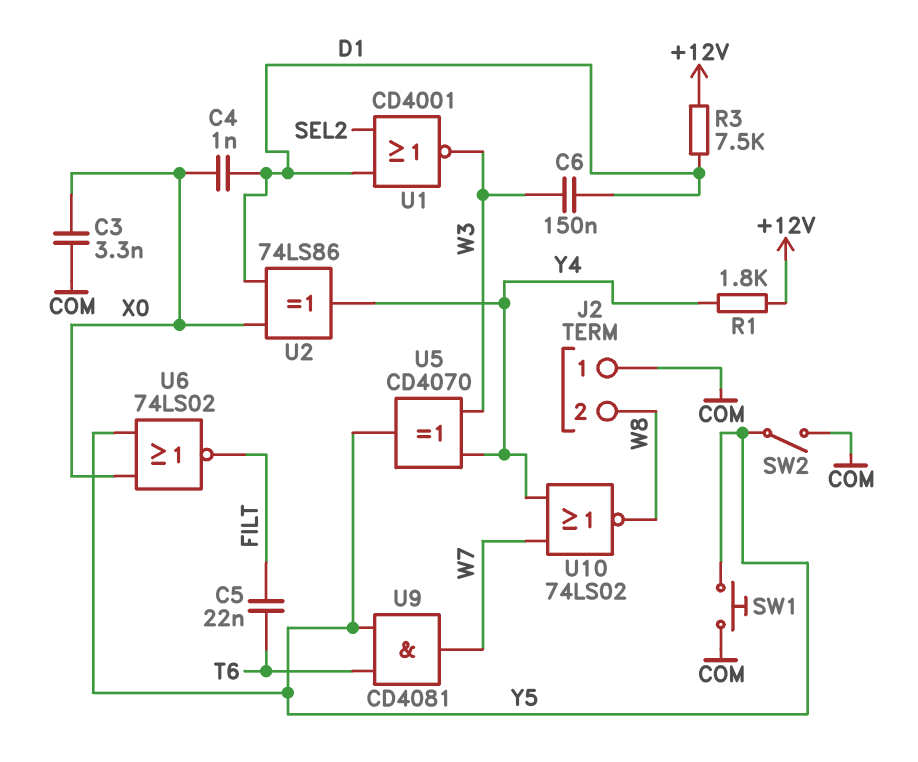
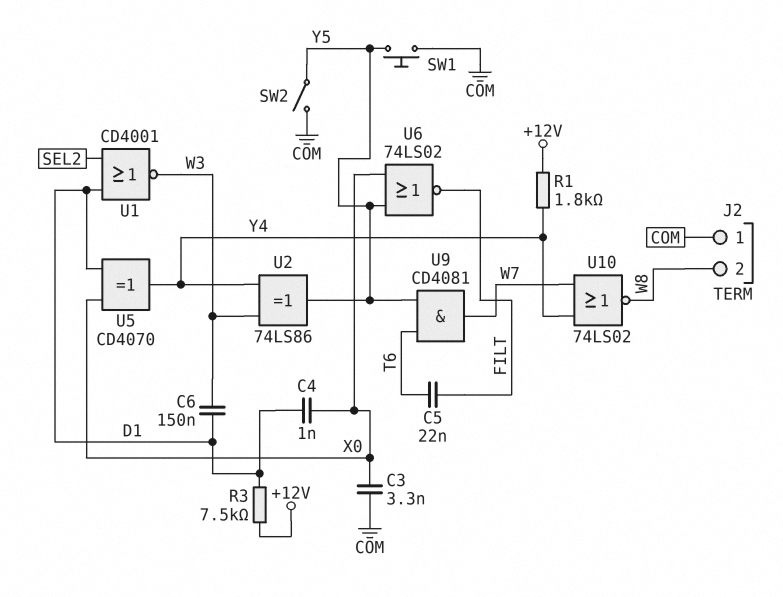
U2: XOR 74LS86 (in D1, in X0, out Y4) -> XOR 74LS86 (in W3, in Y4, out Y5)
U5: XOR CD4070 (in W3, in Y4, out Y5) -> XOR CD4070 (in D1, in X0, out Y4)

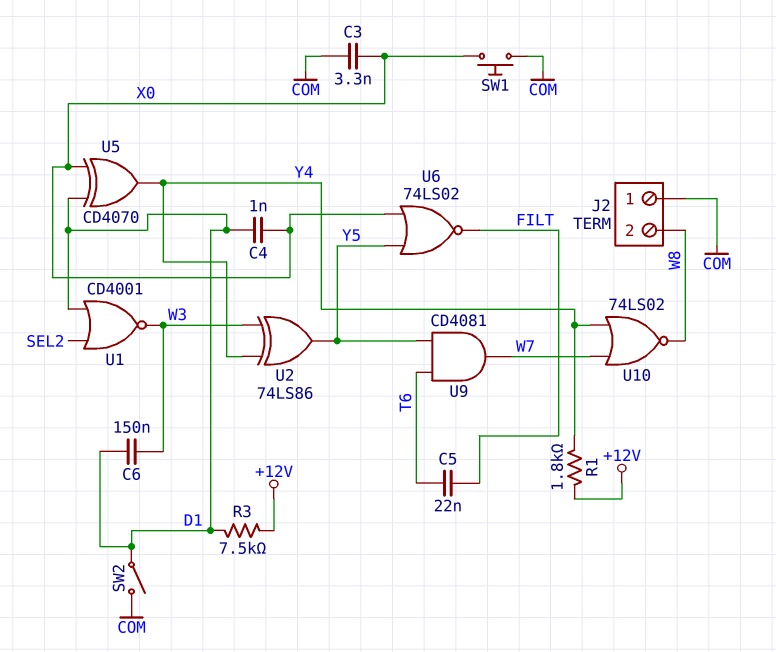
SW1: button (COM, Y5) -> button (COM, X0)
SW2: switch (COM, Y5) -> switch (COM, D1)

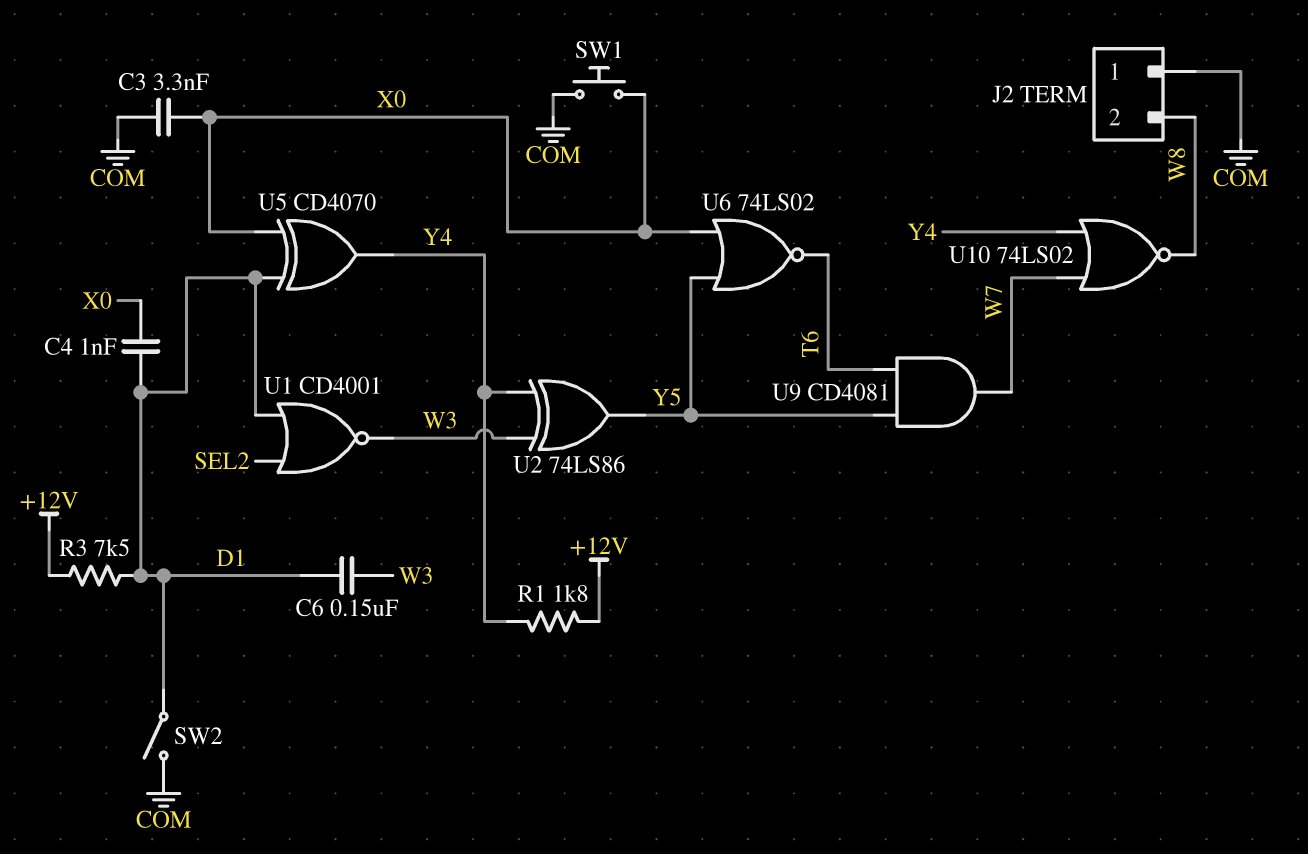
C5: 22nF (FILT, T6) -> none
U6: NOR 74LS02 (in X0, in Y5, out FILT) -> NOR 74LS02 (in X0, in Y5, out T6)

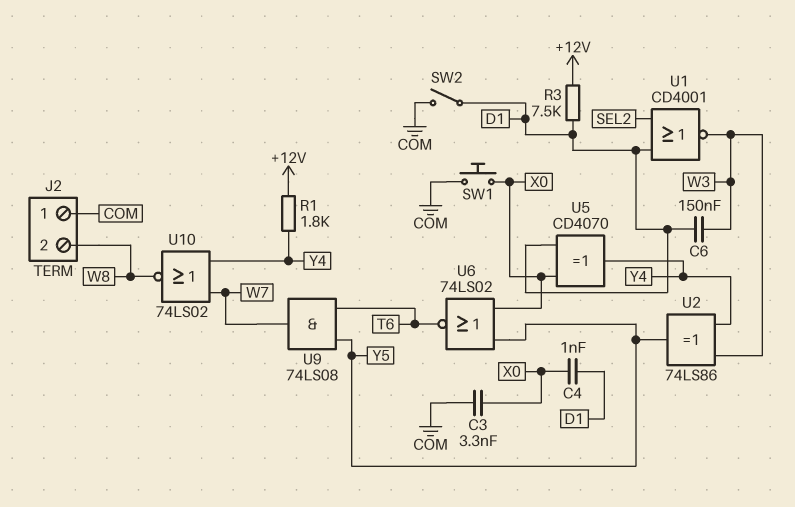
U9: AND CD4081 (in T6, in Y5, out W7) -> AND 74LS08 (in T6, in Y5, out W7)

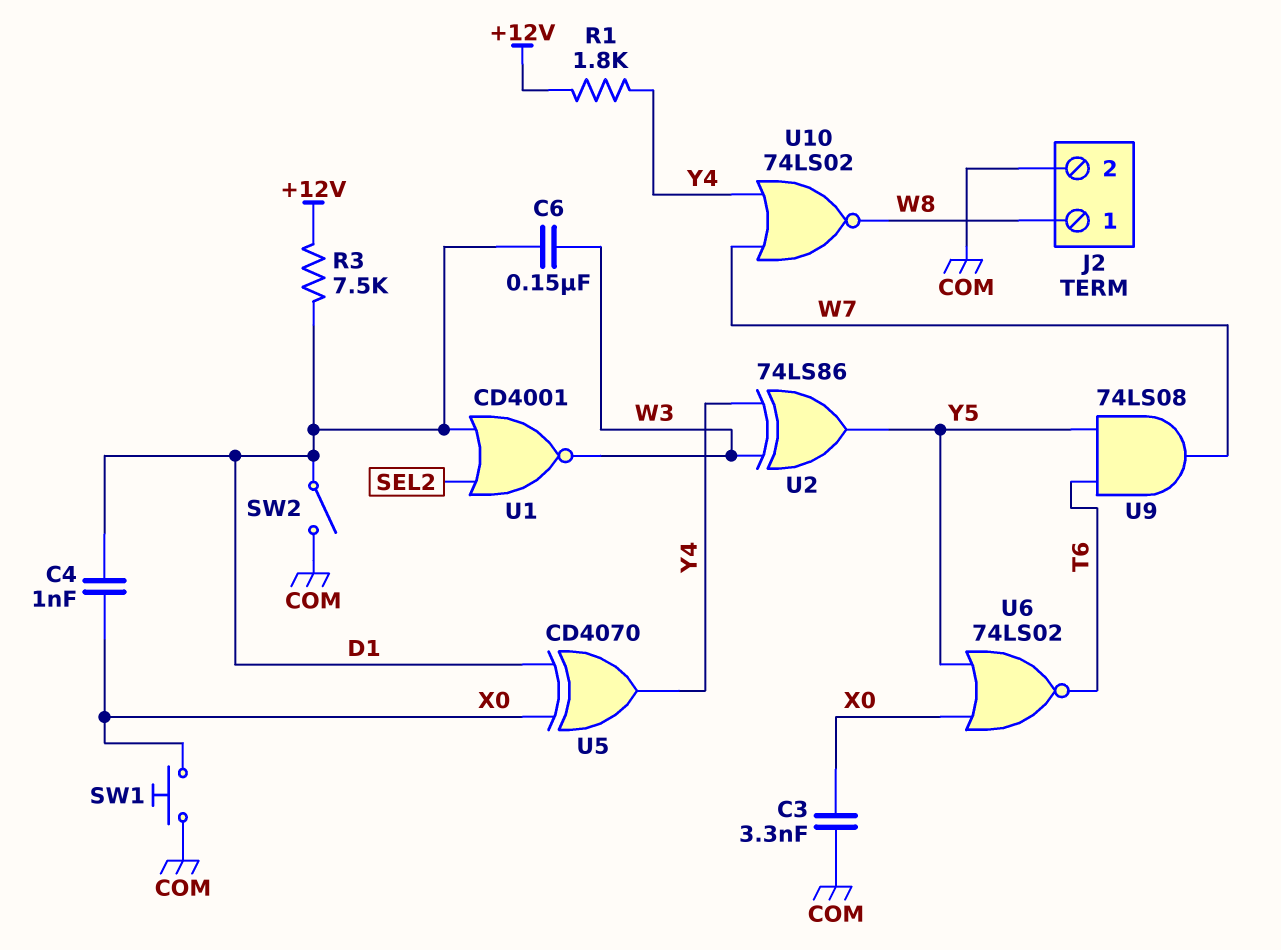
J2 pin 1: COM -> W8
J2 pin 2: W8 -> COM

